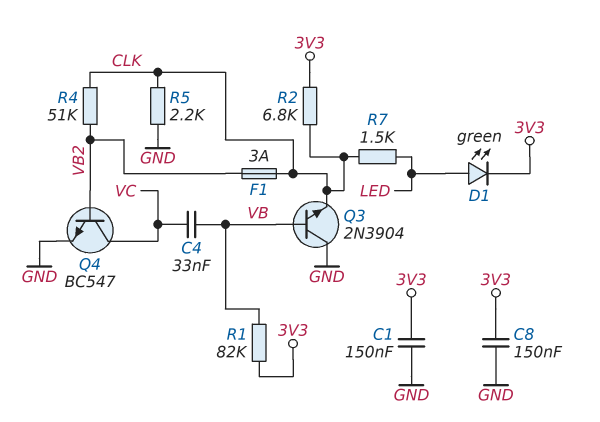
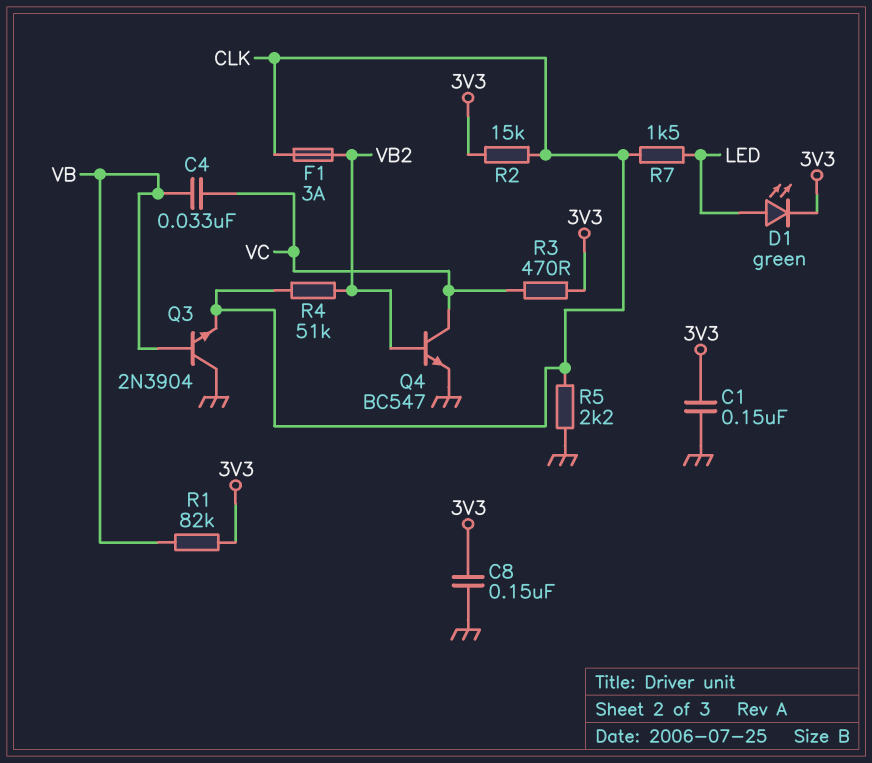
R2: 6.8k (3V3, CLK) -> 15k (3V3, CLK)
R3: none -> 470 (3V3, VC)

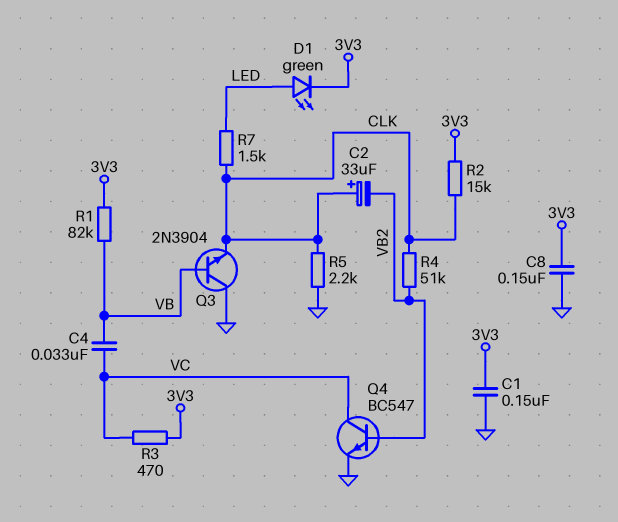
C2: none -> 33uF (plus CLK, minus VB2)
F1: 3A (CLK, VB2) -> none

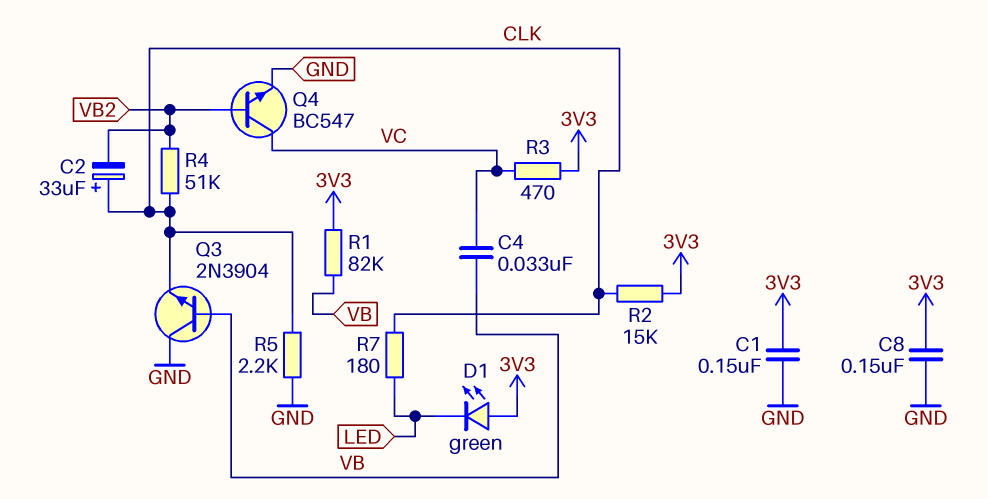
D1: LED green (A LED, K 3V3) -> LED green (A 3V3, K LED)
R7: 1.5k (CLK, LED) -> 180 (CLK, LED)

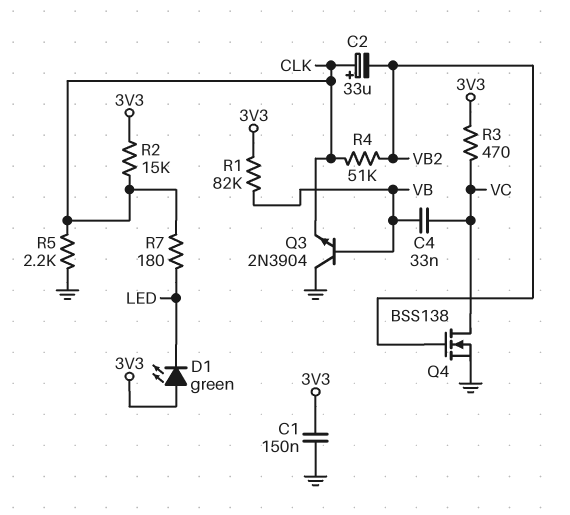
C8: 150nF (3V3, GND) -> none
Q4: NPN BC547 (B VB2, C VC, E GND) -> NMOS BSS138 (G VB2, D VC, S GND)

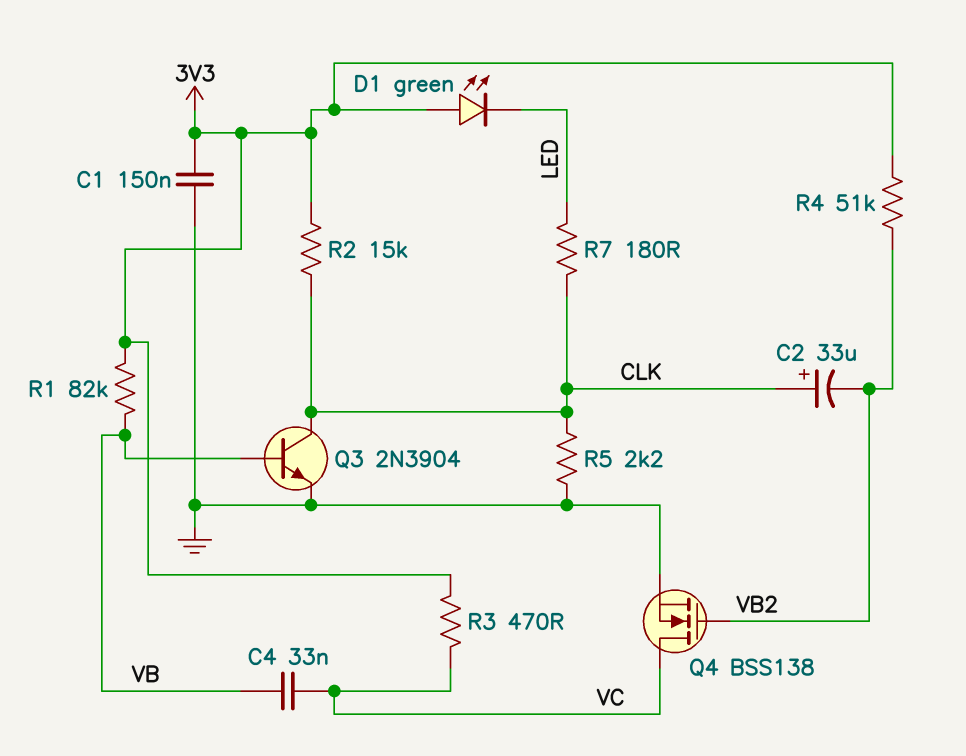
Q3: NPN 2N3904 (B VB, C GND, E CLK) -> NPN 2N3904 (B VB, C CLK, E GND)
R4: 51k (CLK, VB2) -> 51k (3V3, VB2)

